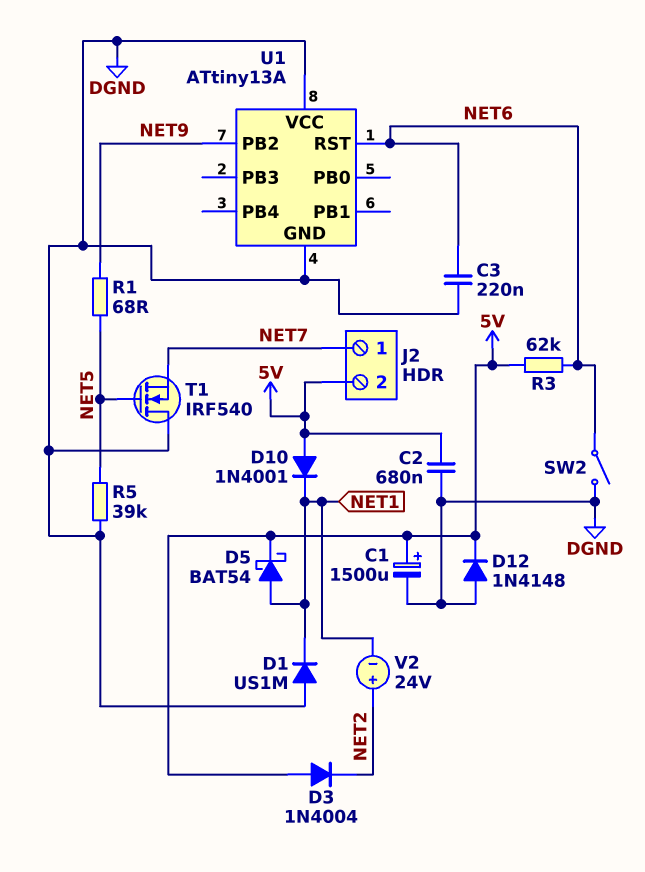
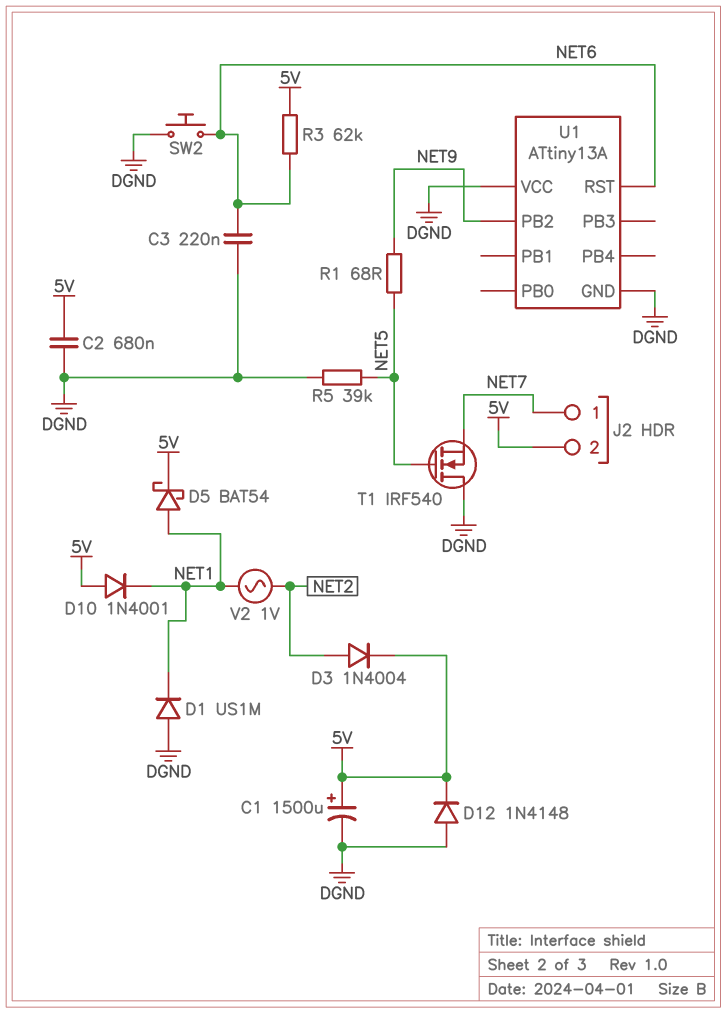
D3: diode 1N4004 (A 5V, K NET2) -> diode 1N4004 (A NET2, K 5V)
SW2: switch (DGND, NET6) -> button (DGND, NET6)
V2: 24V (plus NET2, minus NET1) -> AC 1V (NET1, NET2)

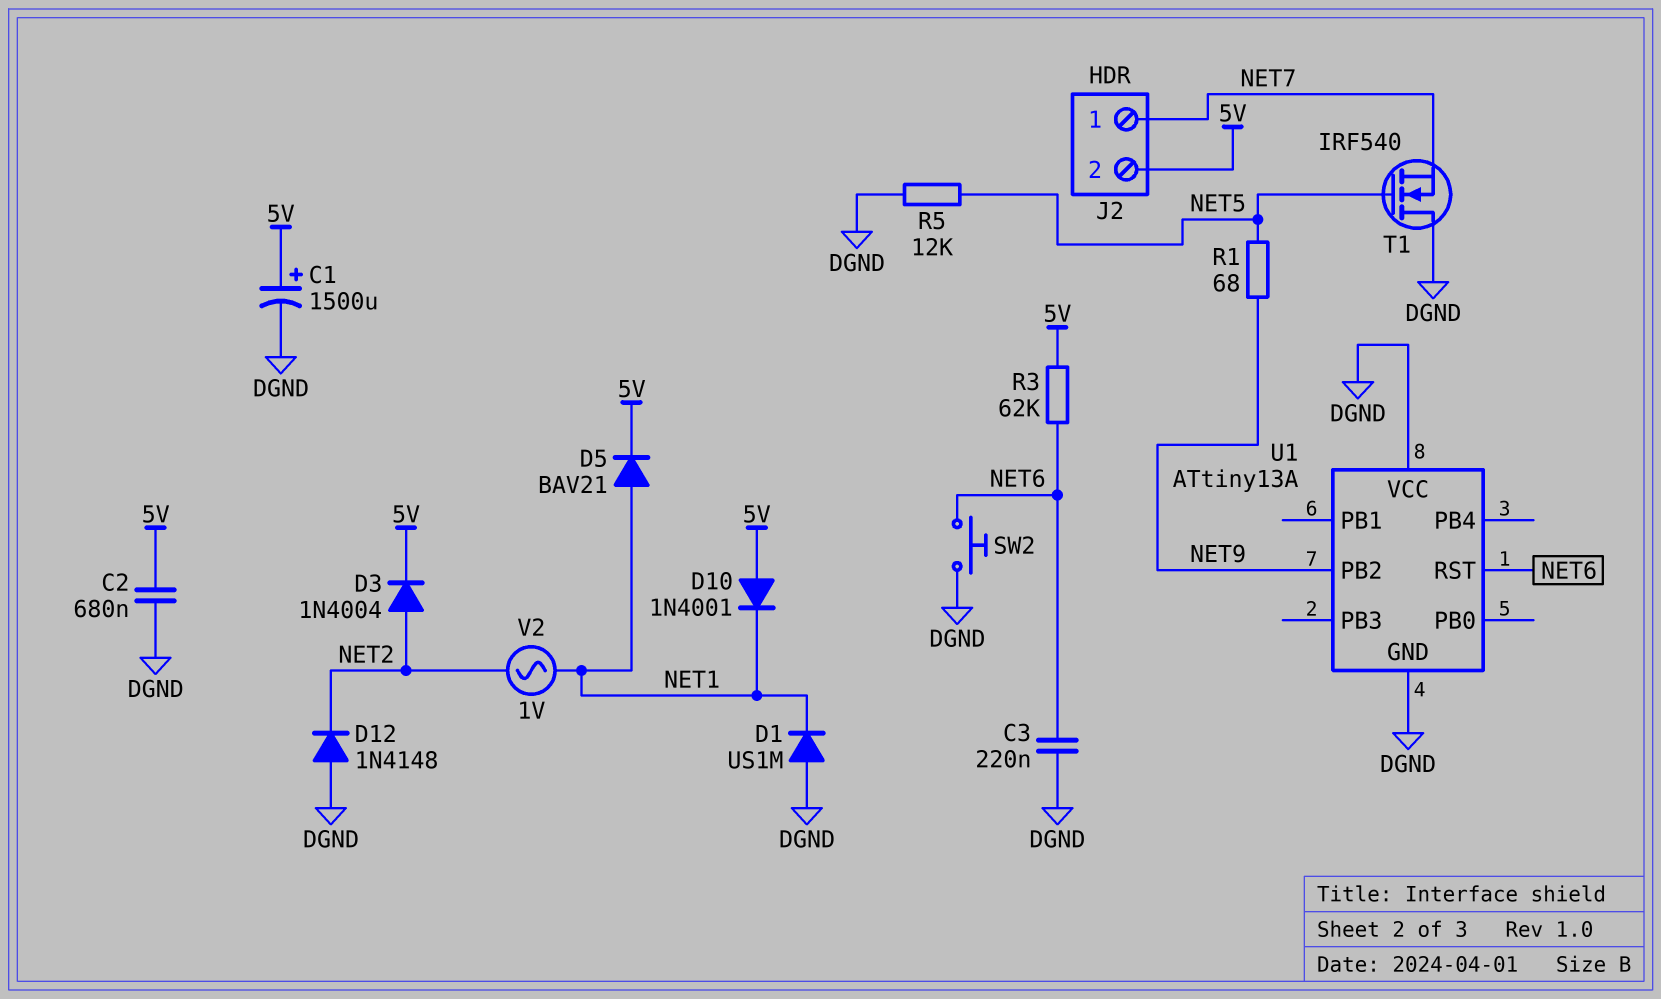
D5: schottky BAT54 (A NET1, K 5V) -> diode BAV21 (A NET1, K 5V)
D12: diode 1N4148 (A DGND, K 5V) -> diode 1N4148 (A DGND, K NET2)
R5: 39k (DGND, NET5) -> 12k (DGND, NET5)

